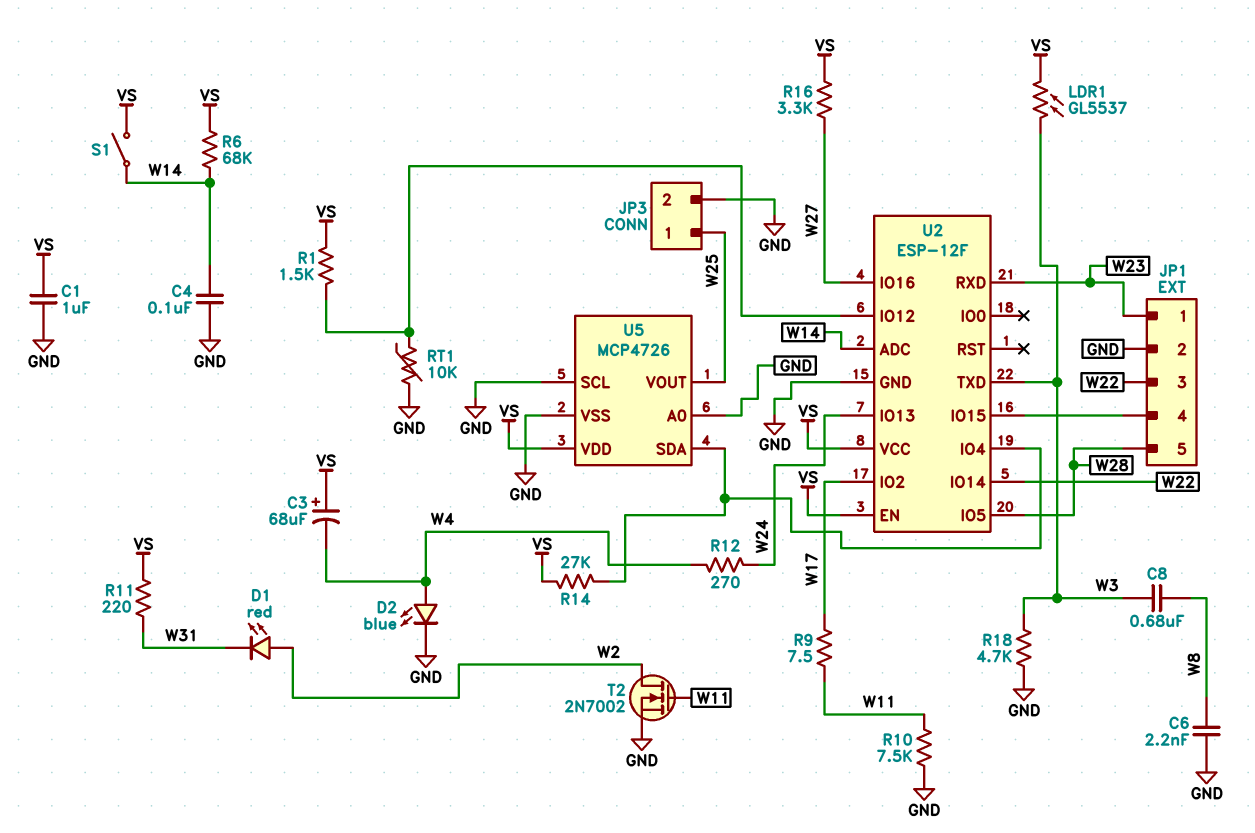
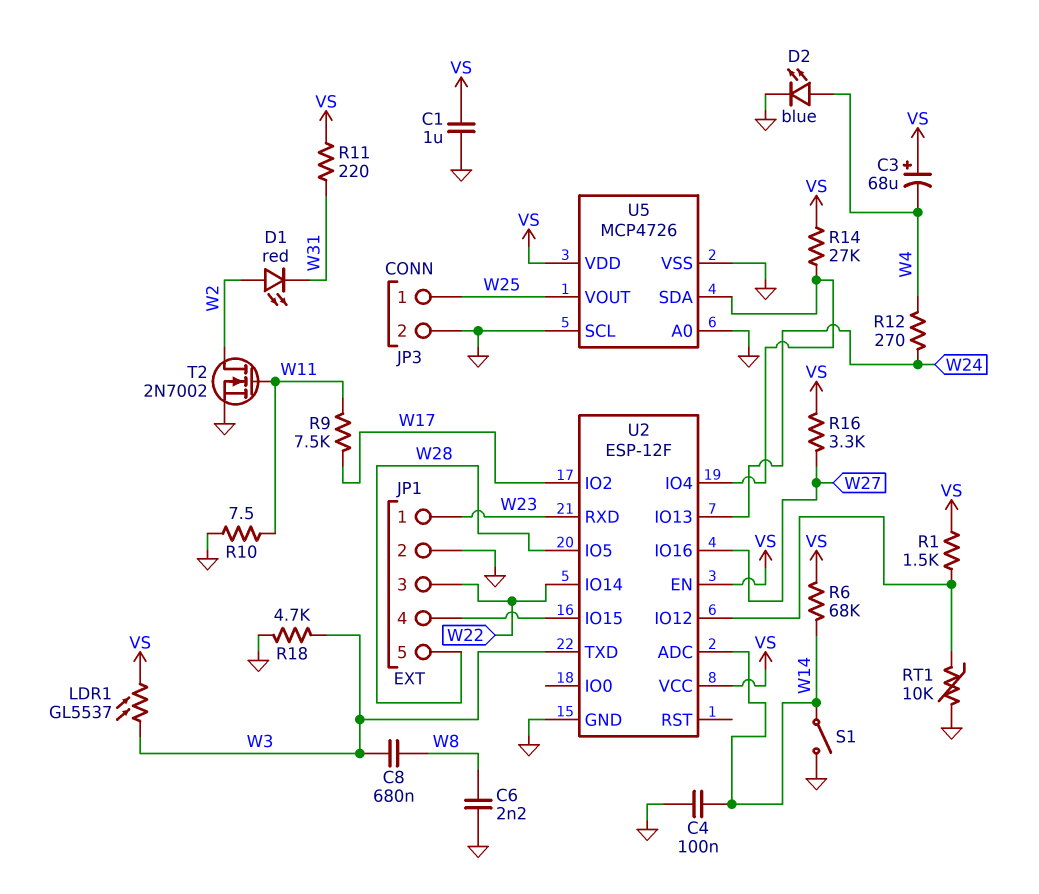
R9: 7.5 (W11, W17) -> 7.5k (W11, W17)
R10: 7.5k (GND, W11) -> 7.5 (GND, W11)
S1: switch (VS, W14) -> switch (GND, W14)

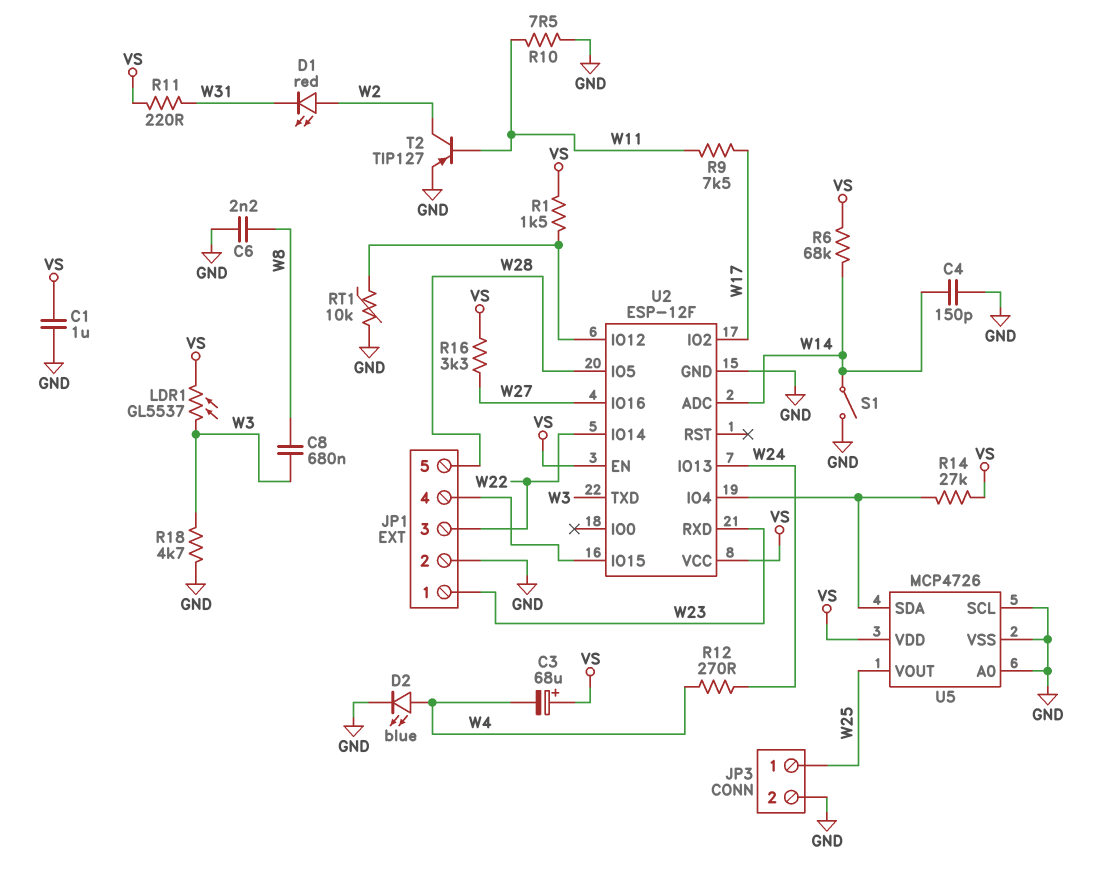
C4: 100nF (GND, W14) -> 150pF (GND, W14)
T2: NMOS 2N7002 (G W11, D W2, S GND) -> PNP TIP127 (B W11, C W2, E GND)

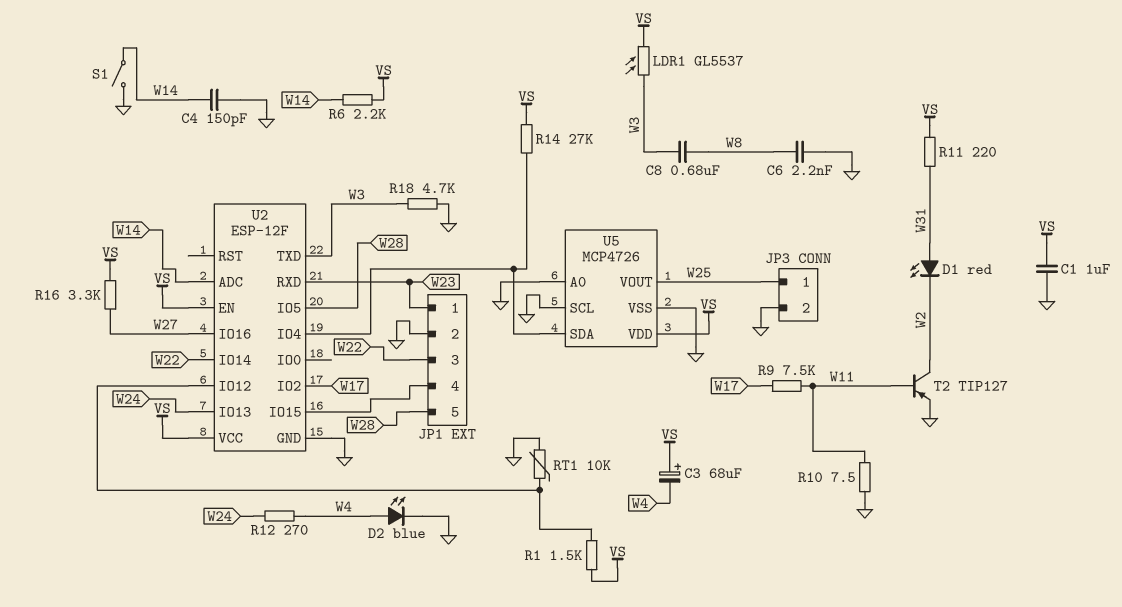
D1: LED red (A W2, K W31) -> LED red (A W31, K W2)
R6: 68k (VS, W14) -> 2.2k (VS, W14)

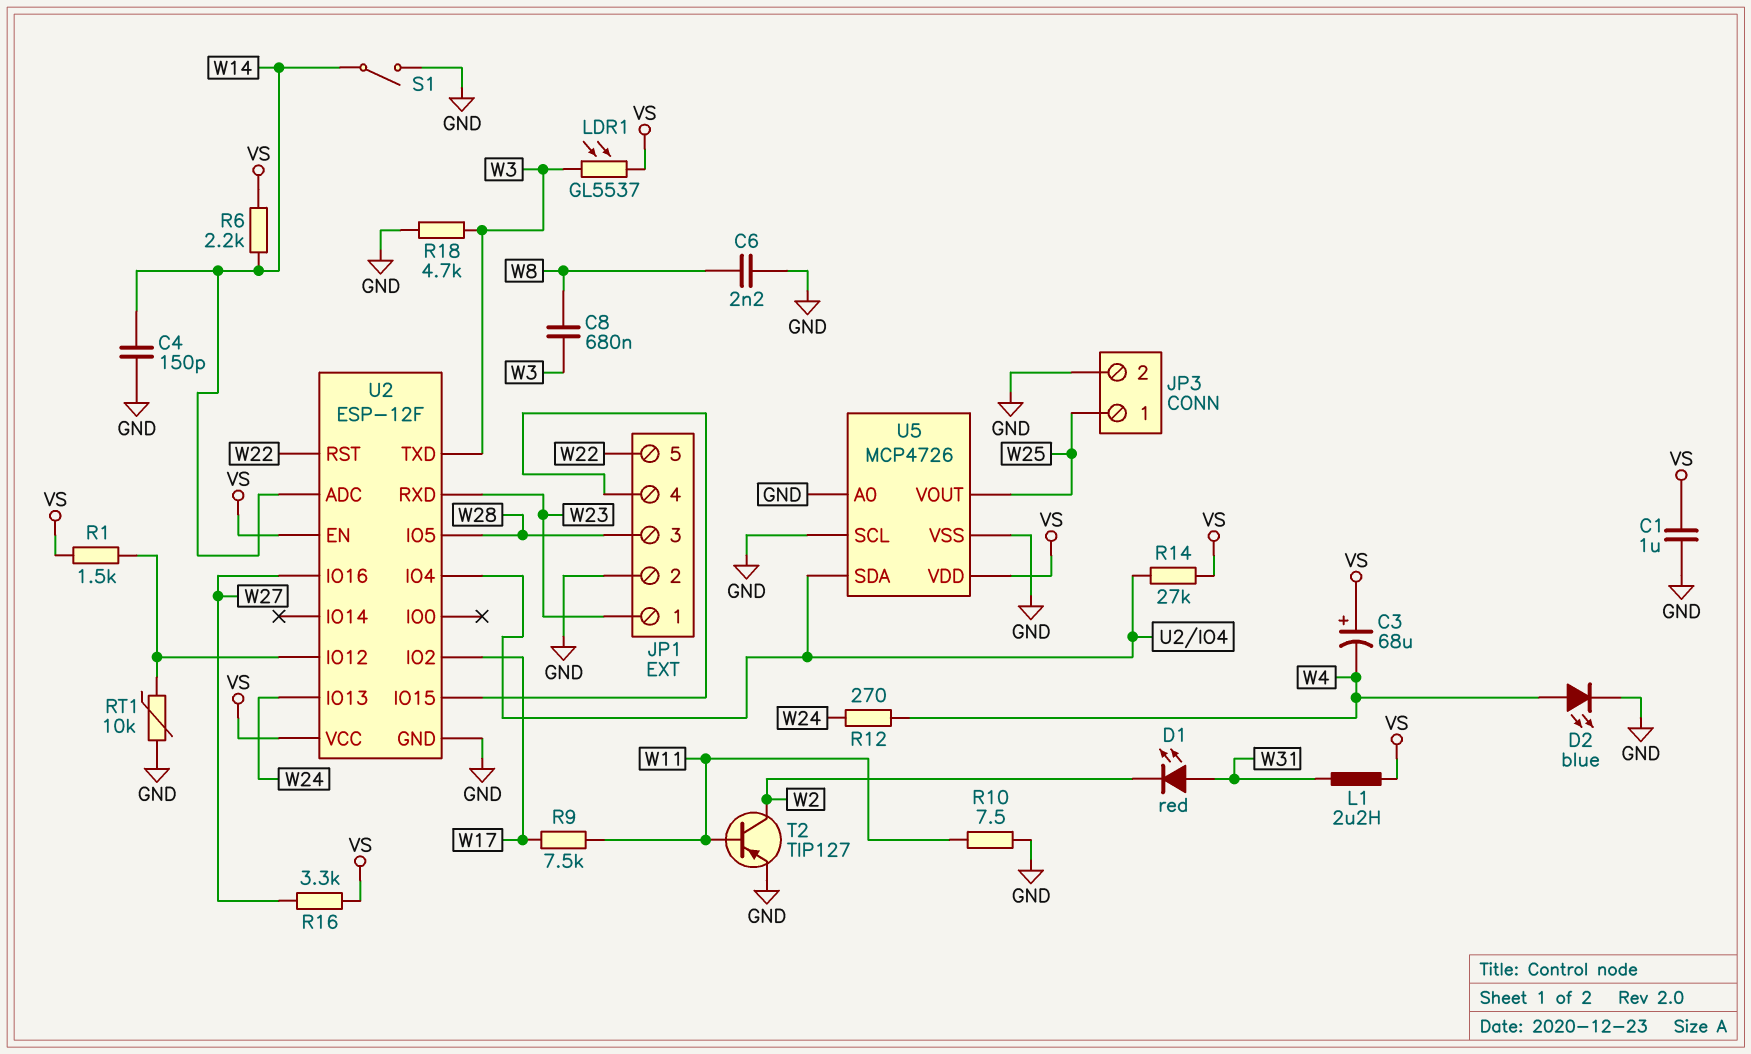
JP1 pin 3: W22 -> W28
JP1 pin 5: W28 -> W22
L1: none -> 2.2uH (VS, W31)
R11: 220 (VS, W31) -> none
U2 pin IO14: W22 -> none
U2 pin RST: none -> W22

